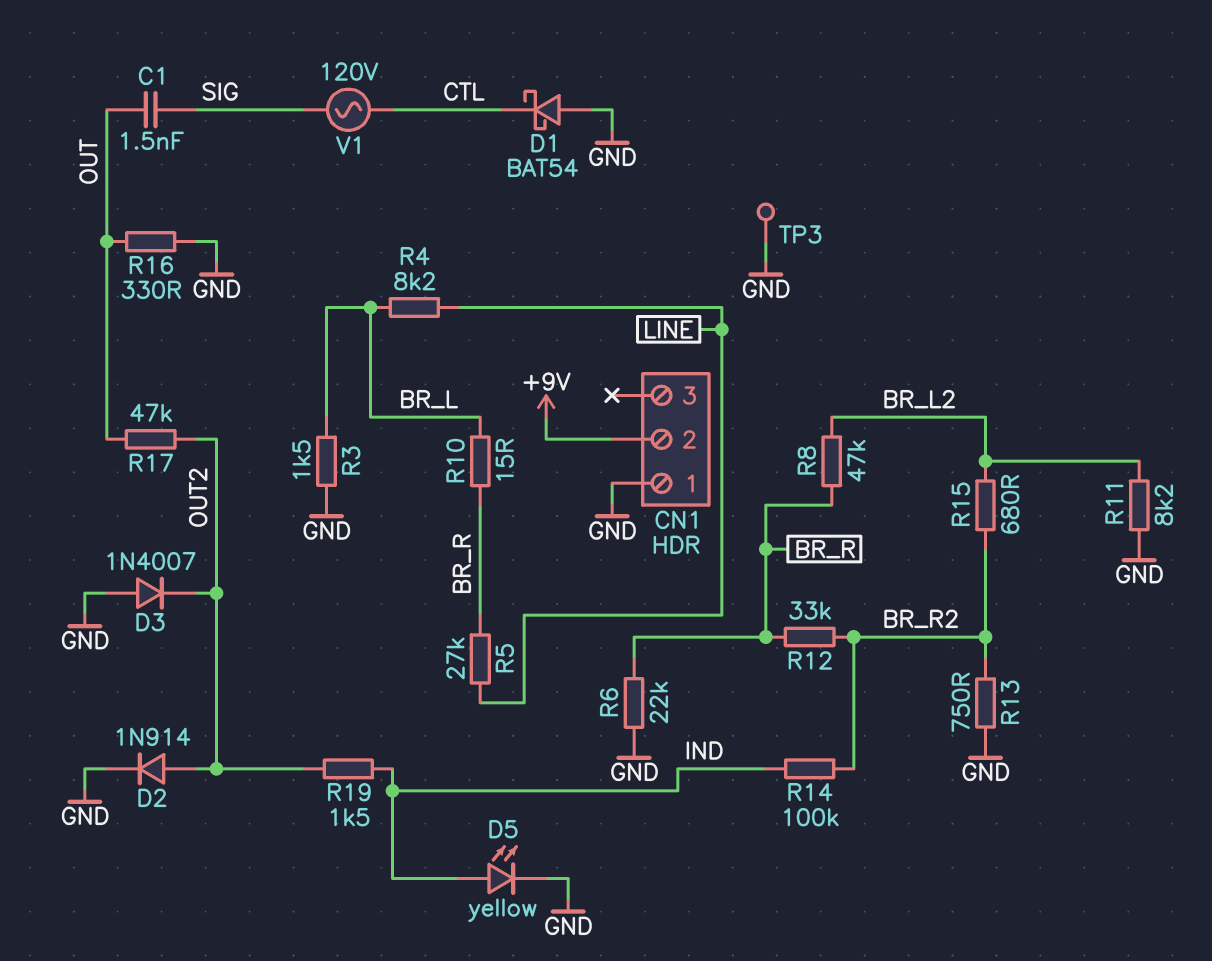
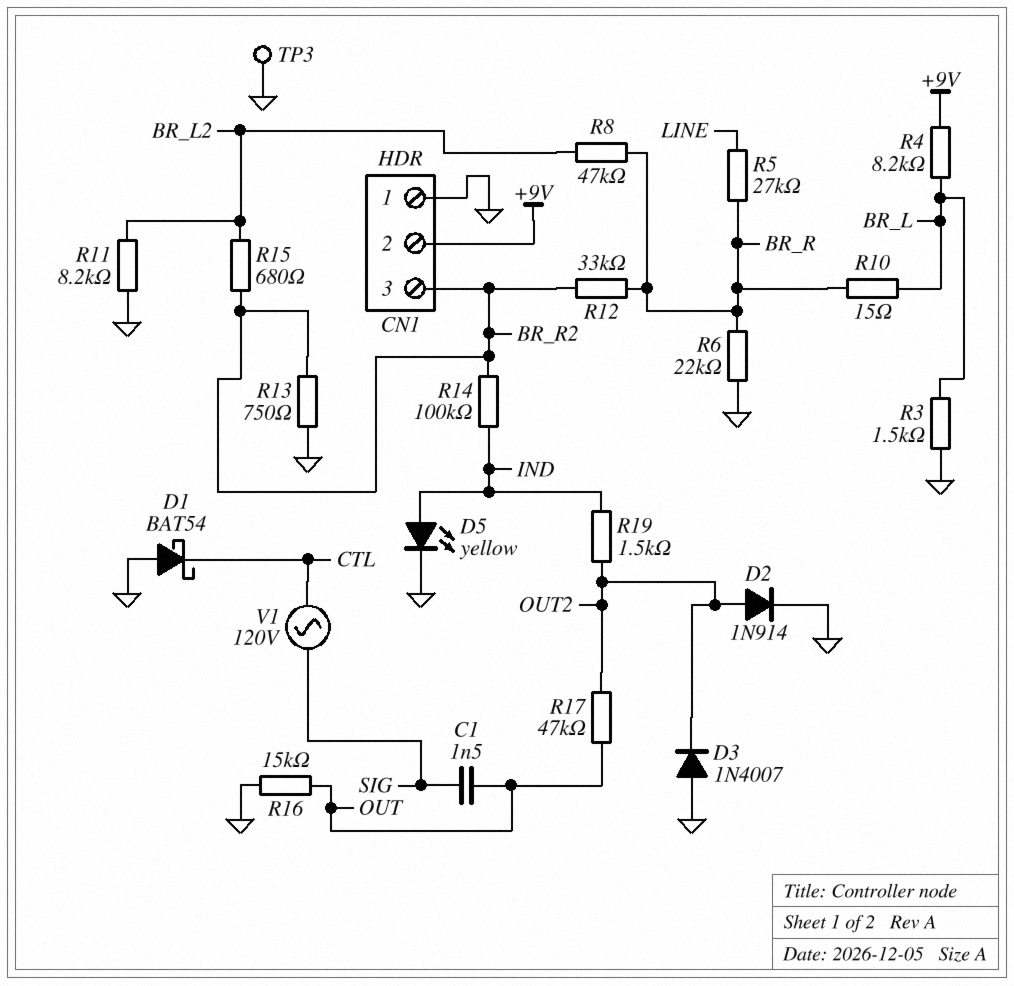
CN1 pin 3: none -> BR_R2
R4: 8.2k (BR_L, LINE) -> 8.2k (+9V, BR_L)
R16: 330 (GND, OUT) -> 15k (GND, OUT)

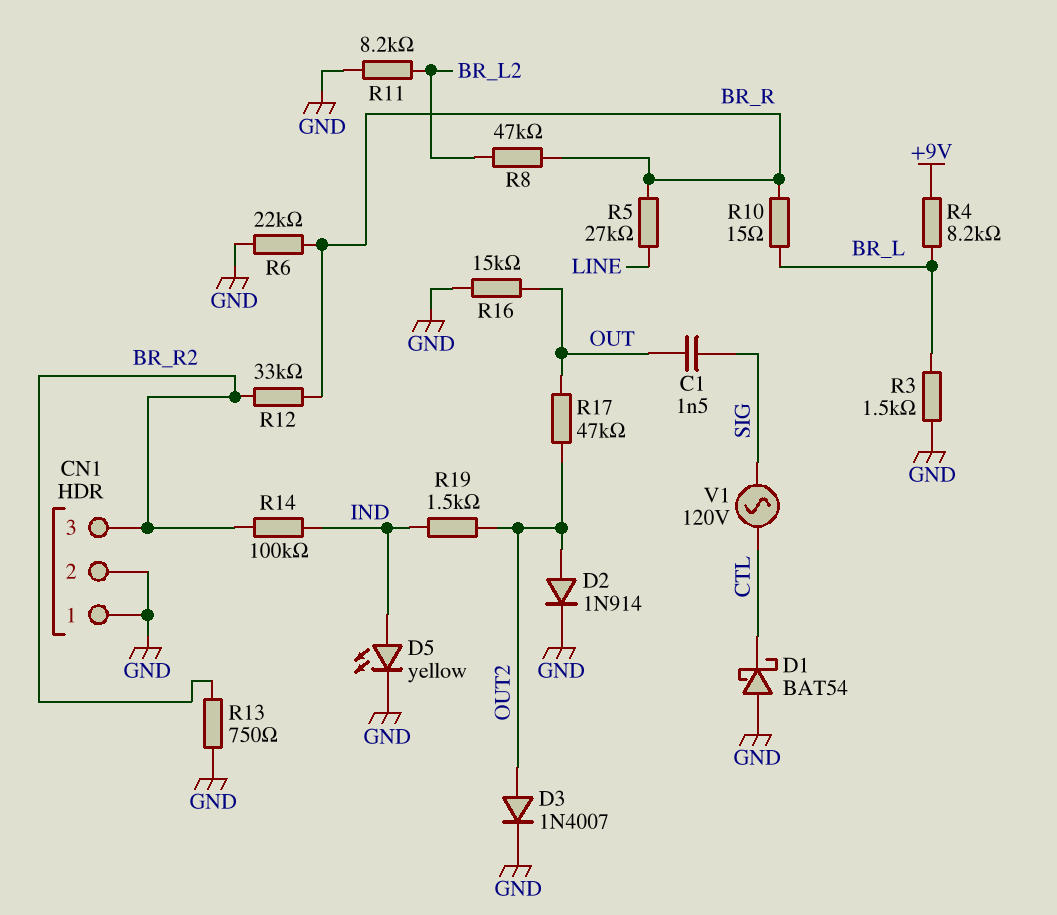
CN1 pin 2: +9V -> GND
D3: diode 1N4007 (A GND, K OUT2) -> diode 1N4007 (A OUT2, K GND)
R15: 680 (BR_L2, BR_R2) -> none
TP3: test point (GND) -> none

